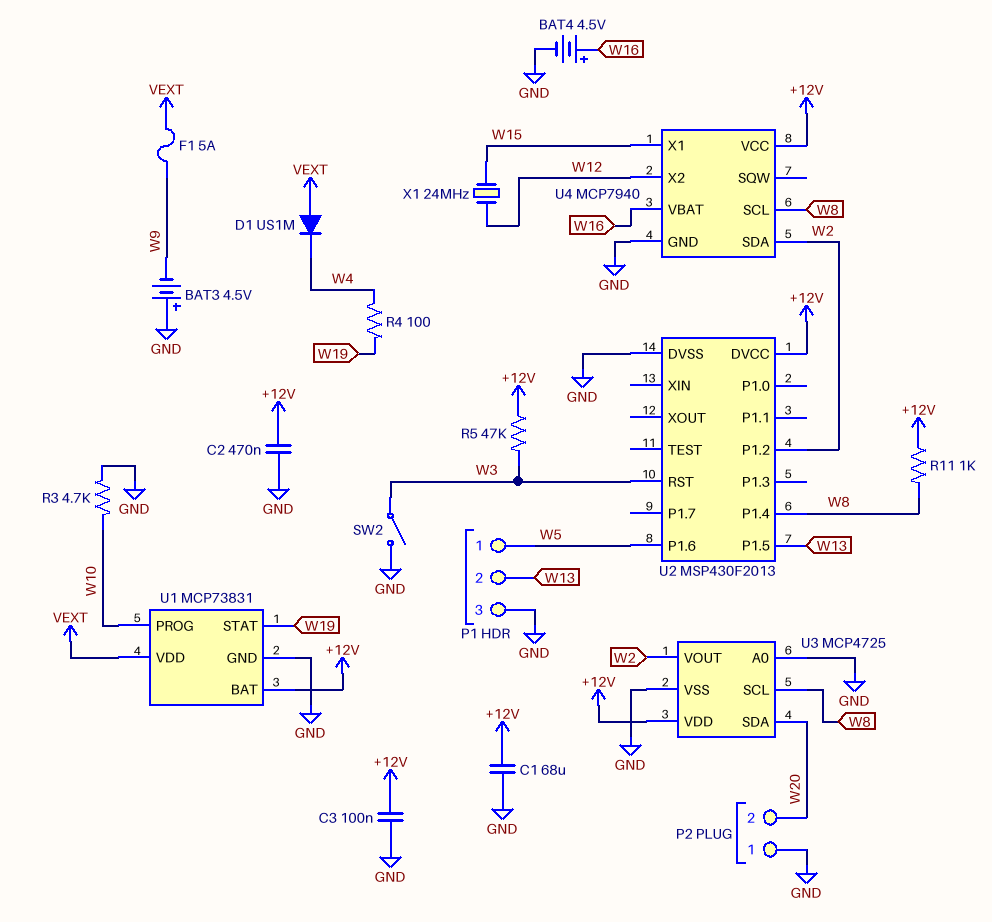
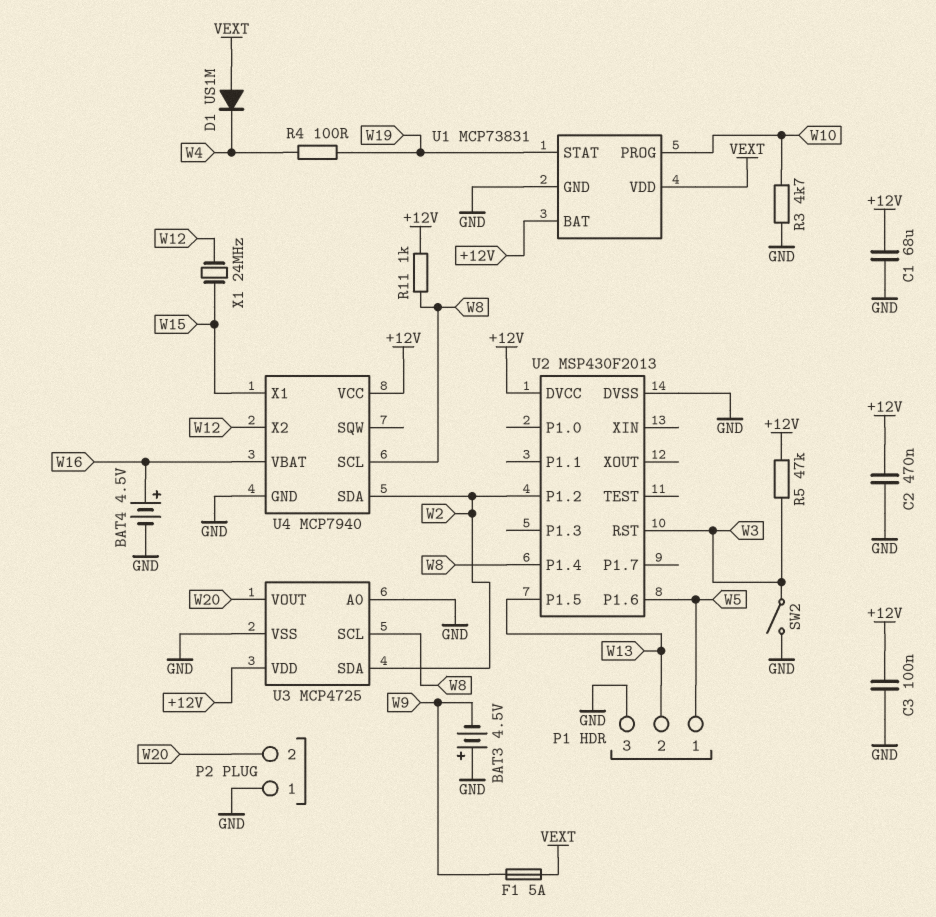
U3 pin SDA: W20 -> W2
U3 pin VOUT: W2 -> W20

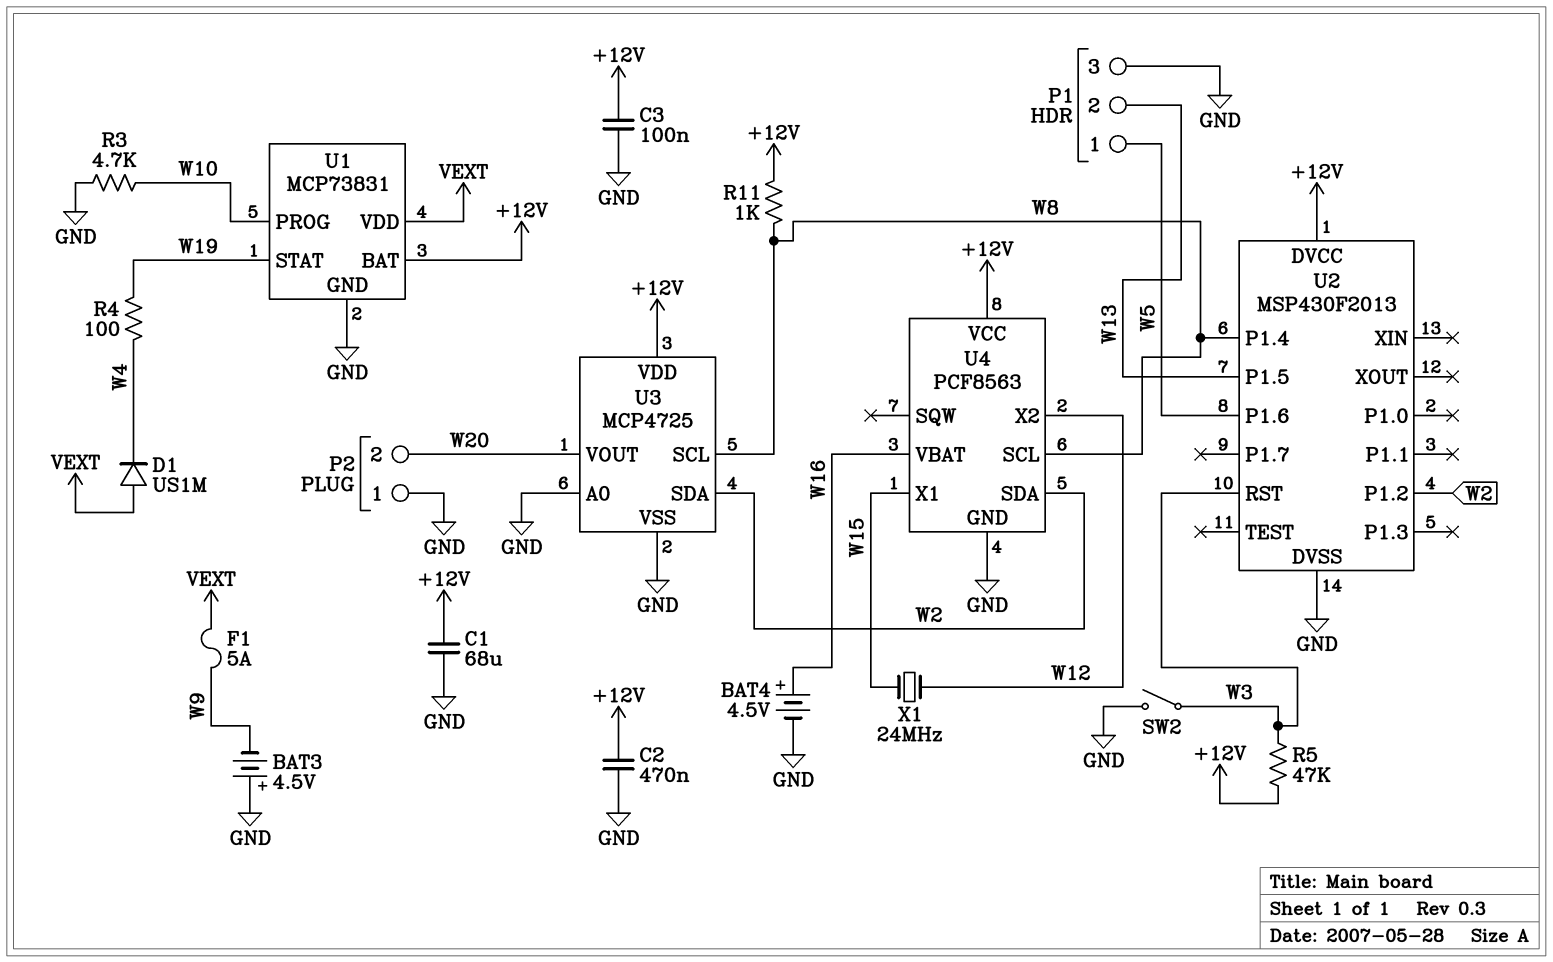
U4: MCP7940 -> PCF8563

